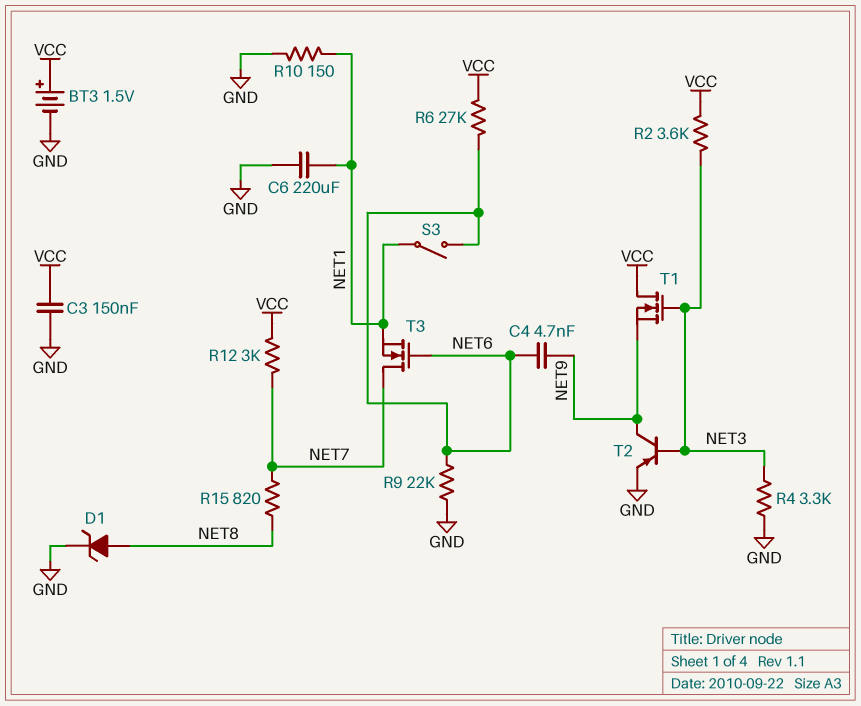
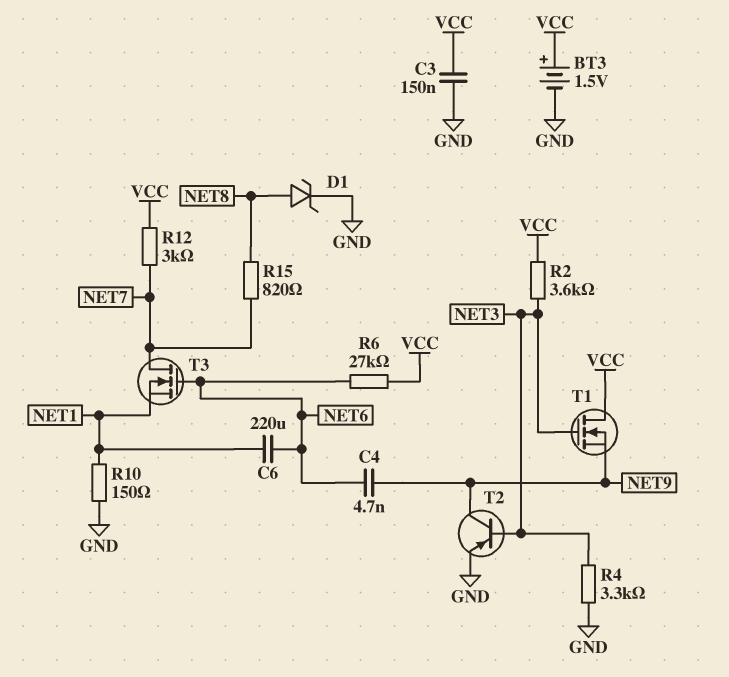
C6: 220uF (GND, NET1) -> 220uF (NET1, NET6)
R9: 22k (GND, NET6) -> none
S3: switch (NET1, NET6) -> none

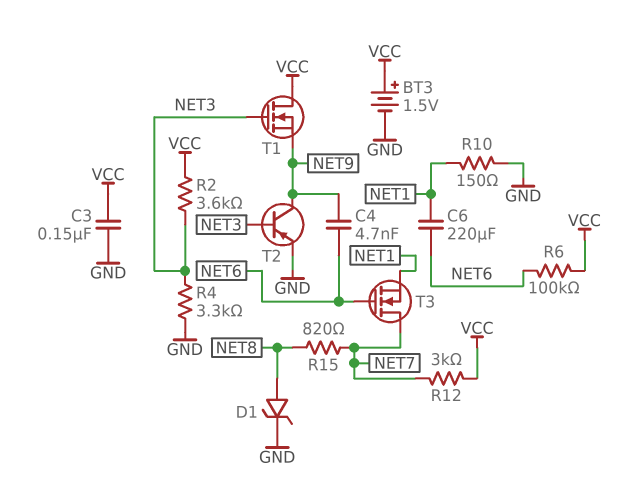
R6: 27k (NET6, VCC) -> 100k (NET6, VCC)

